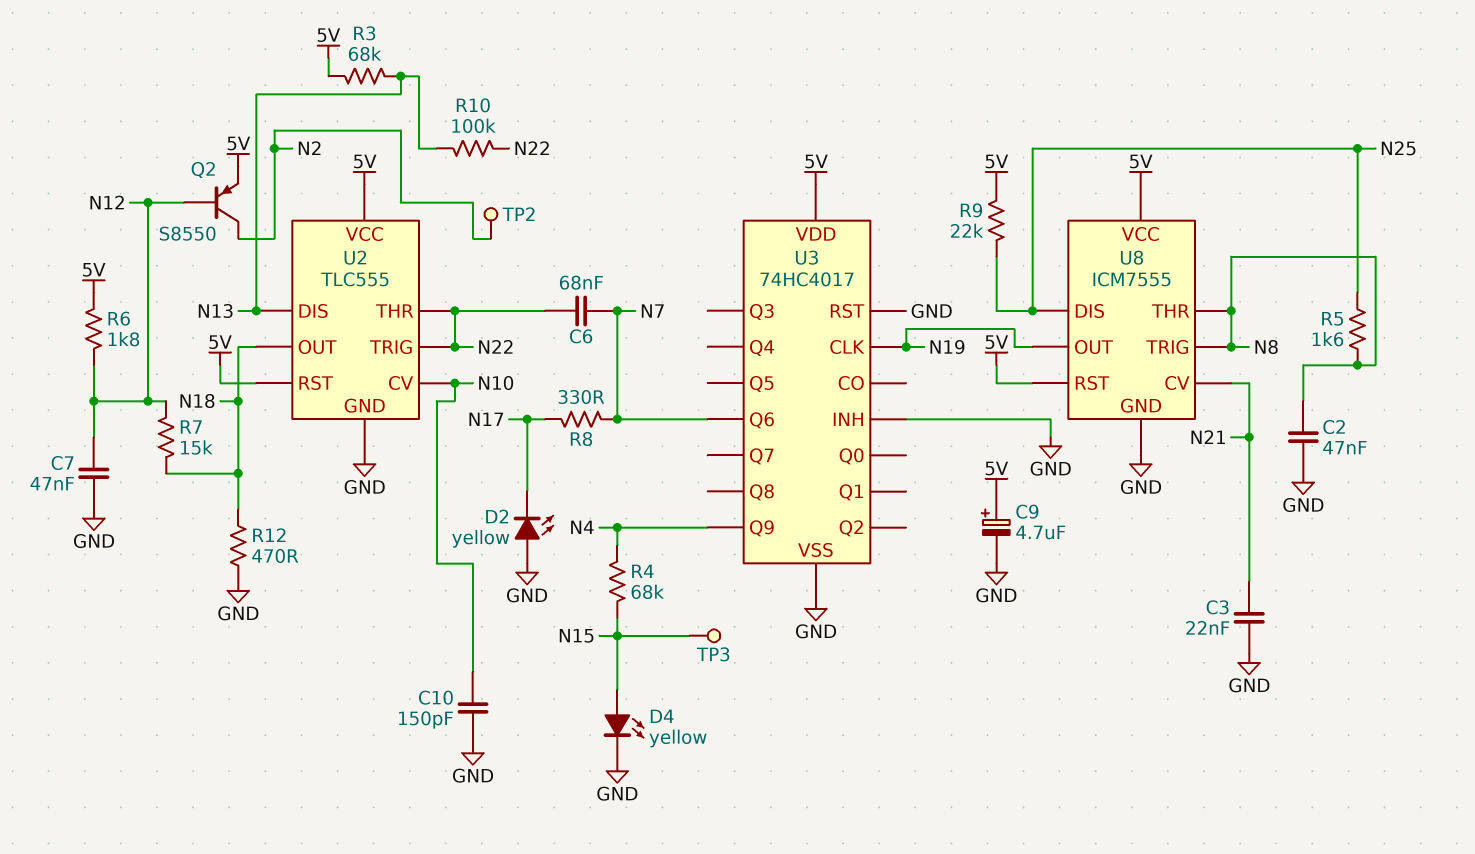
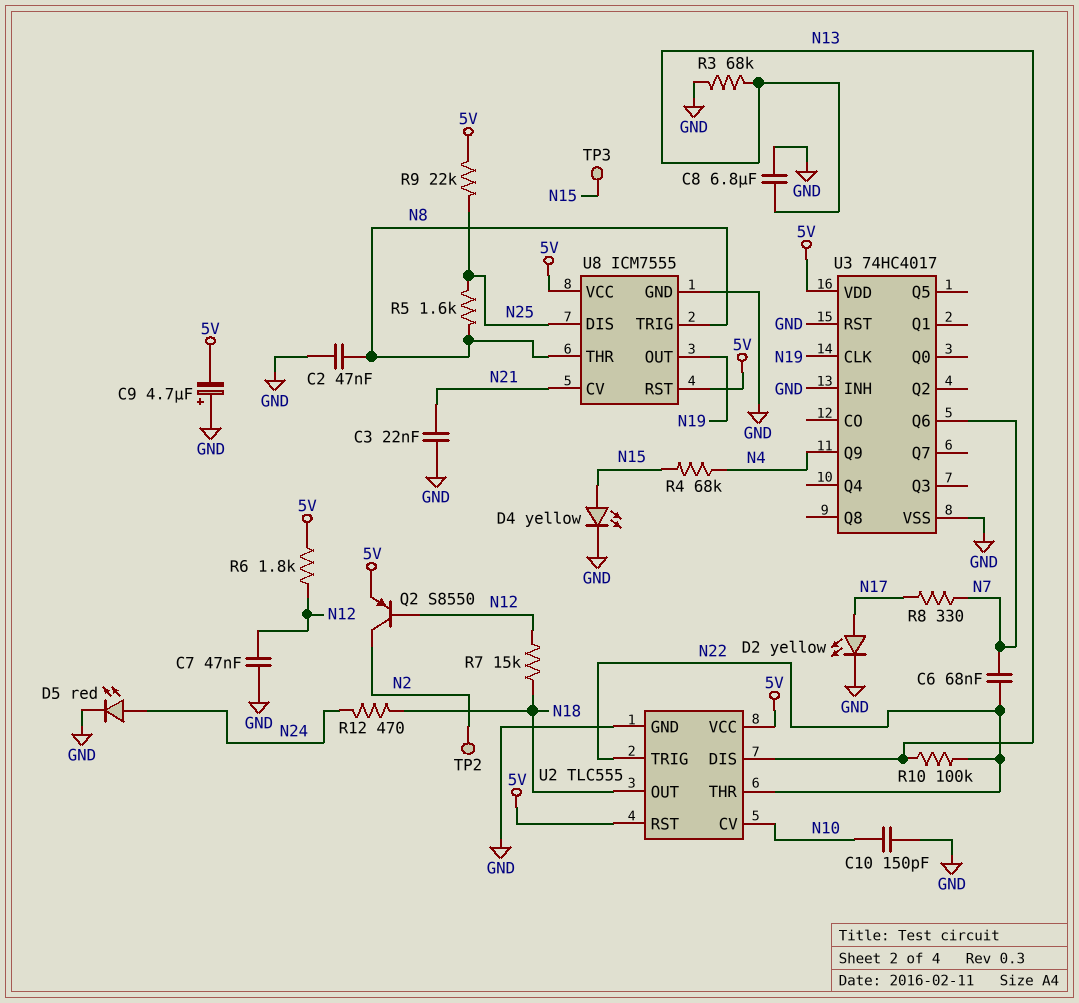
C8: none -> 6.8uF (GND, N13)
C9: 4.7uF (plus 5V, minus GND) -> 4.7uF (plus GND, minus 5V)
D2: LED yellow (A GND, K N17) -> LED yellow (A N17, K GND)
D5: none -> LED red (A N24, K GND)
R3: 68k (5V, N13) -> 68k (GND, N13)
R12: 470 (GND, N18) -> 470 (N18, N24)

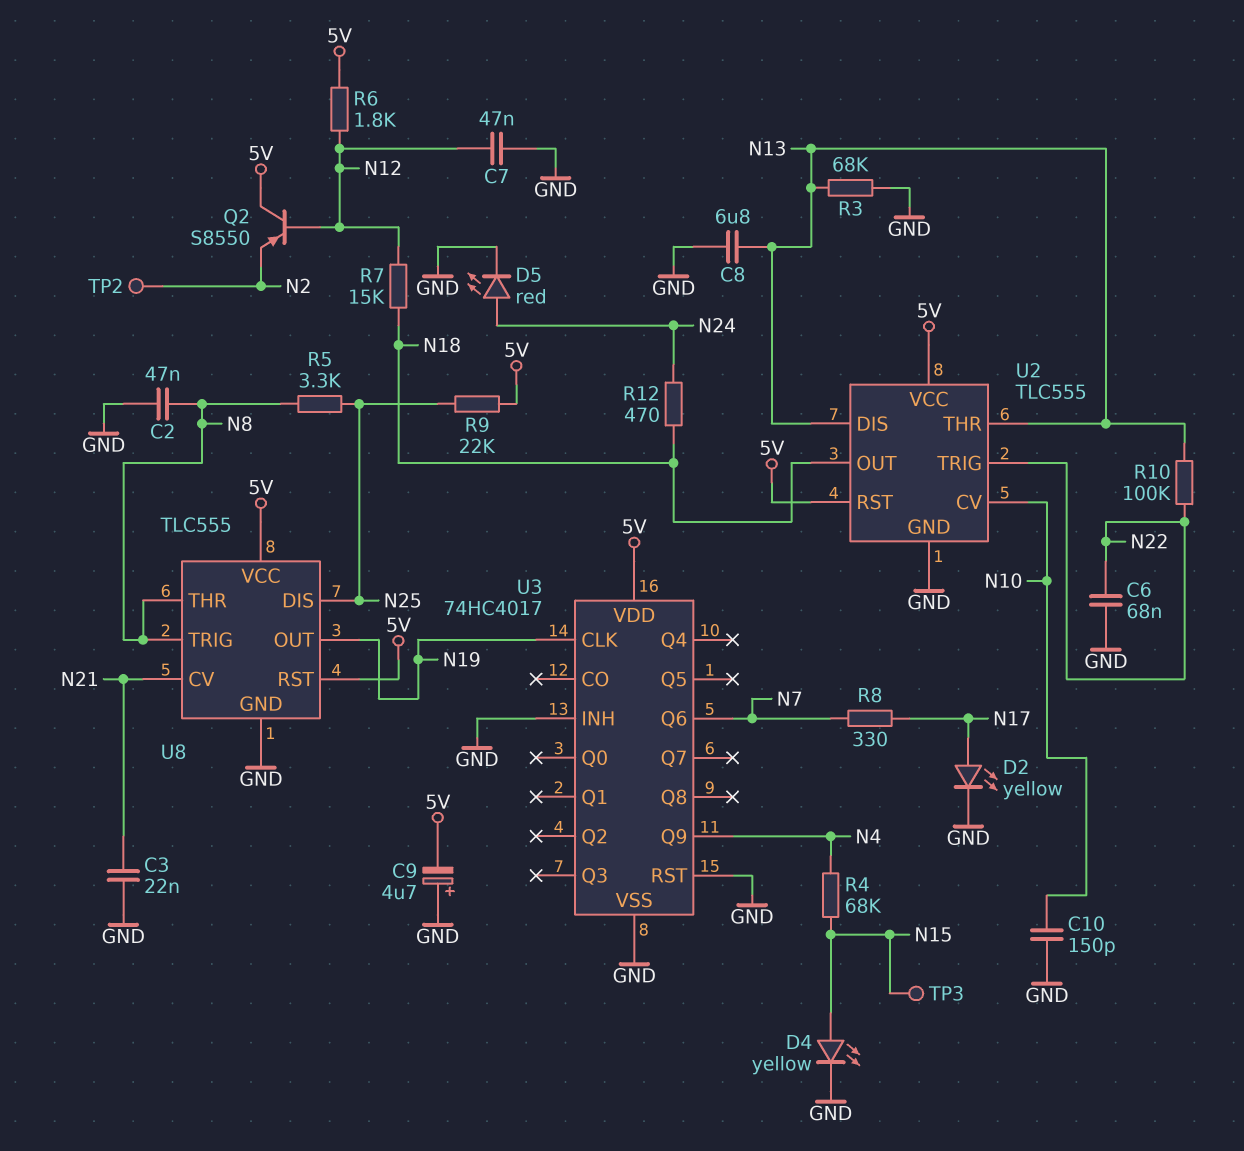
C6: 68nF (N7, N22) -> 68nF (GND, N22)
Q2: PNP S8550 (B N12, C N2, E 5V) -> PNP S8550 (B N12, C 5V, E N2)
R5: 1.6k (N8, N25) -> 3.3k (N8, N25)
U2 pin THR: N22 -> N13
U8: ICM7555 -> TLC555

